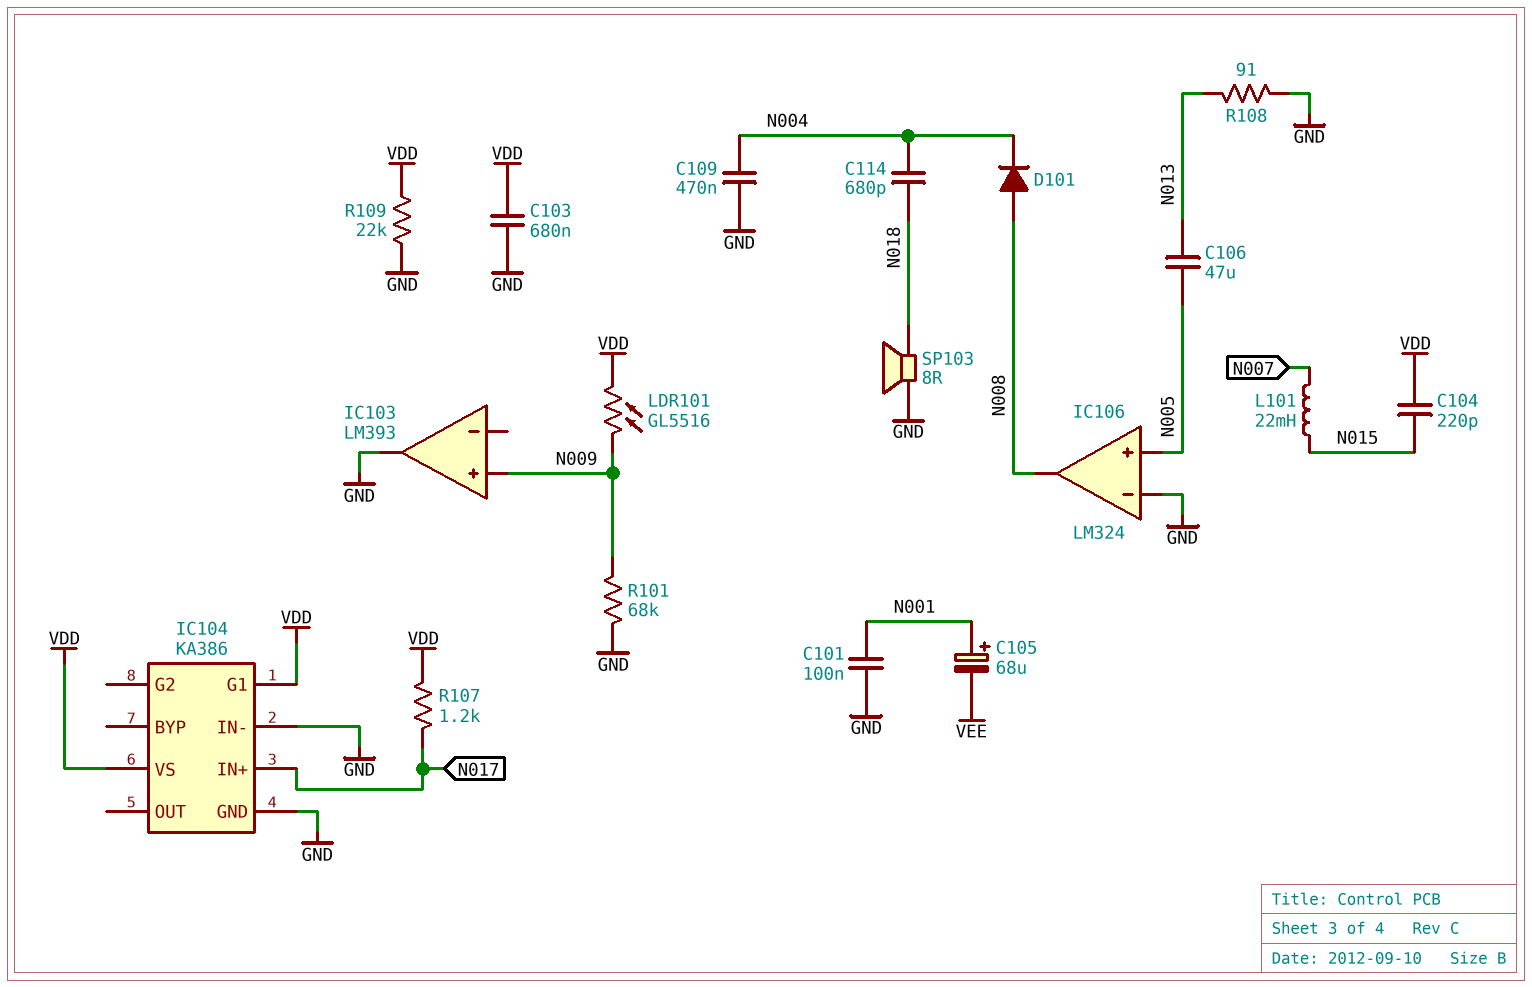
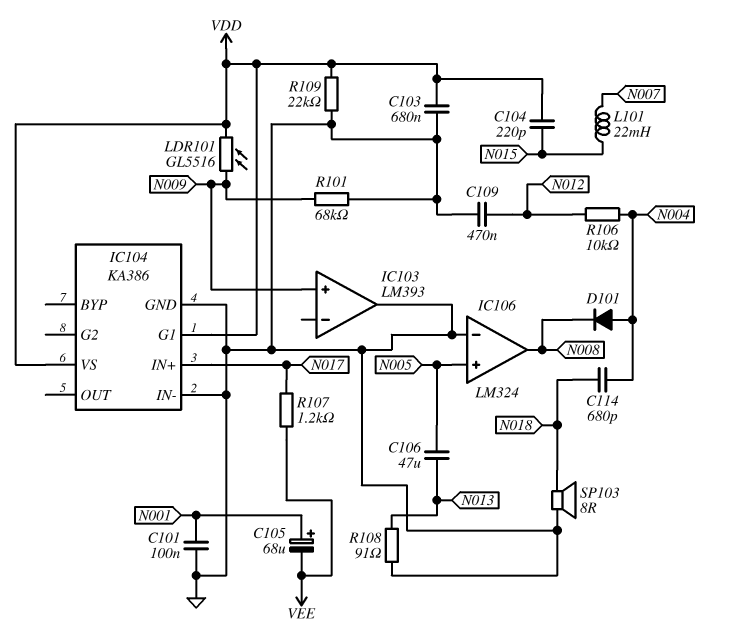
C109: 470nF (GND, N004) -> 470nF (GND, N012)
D101: diode (A N008, K N004) -> diode (A N004, K N008)
R106: none -> 10k (N004, N012)
R107: 1.2k (N017, VDD) -> 1.2k (N017, VEE)

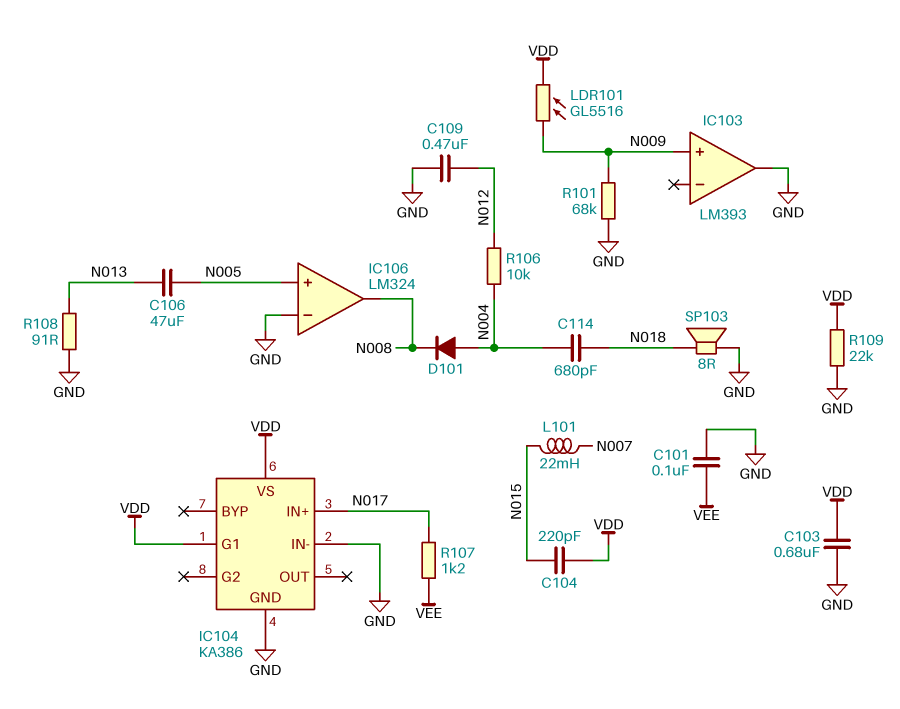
C101: 100nF (GND, N001) -> 100nF (GND, VEE)
C105: 68uF (plus N001, minus VEE) -> none

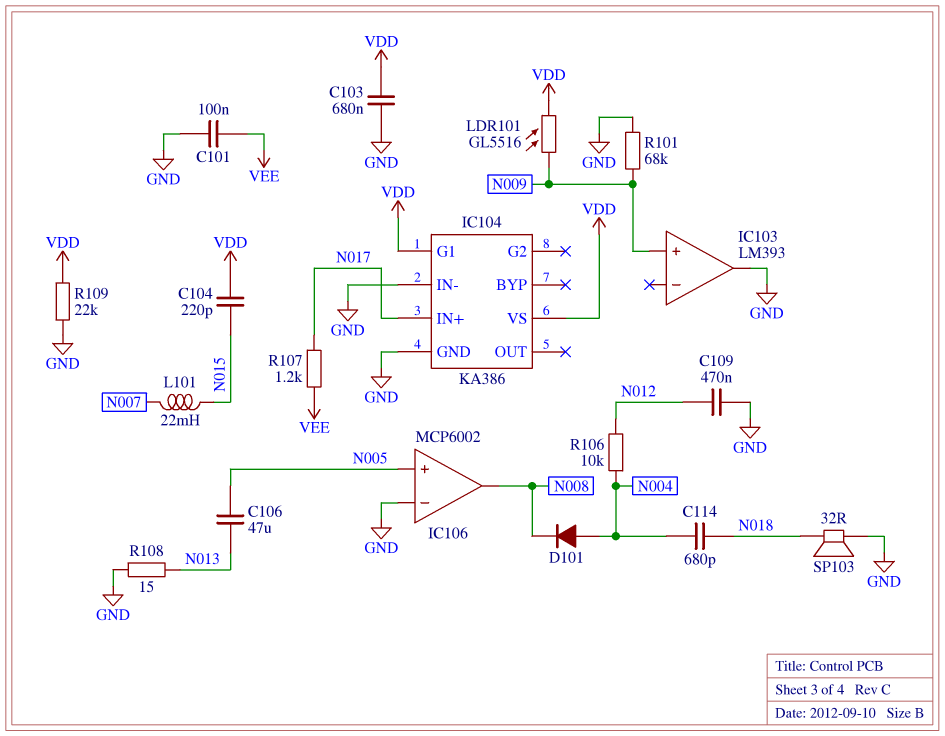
IC106: LM324 -> MCP6002
R108: 91 (GND, N013) -> 15 (GND, N013)
SP103: speaker 8R (GND, N018) -> speaker 32R (GND, N018)

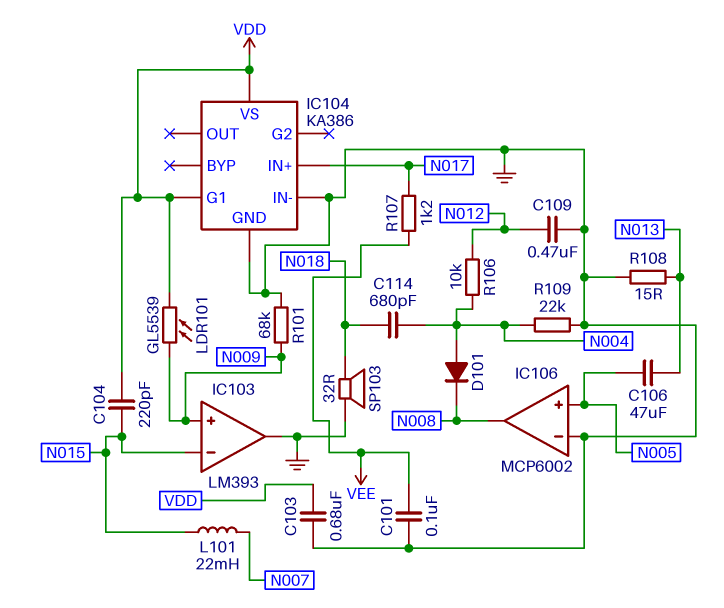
IC103 pin in-: none -> N015
LDR101: GL5516 (N009, VDD) -> GL5539 (N009, VDD)
R109: 22k (GND, VDD) -> 22k (GND, N004)

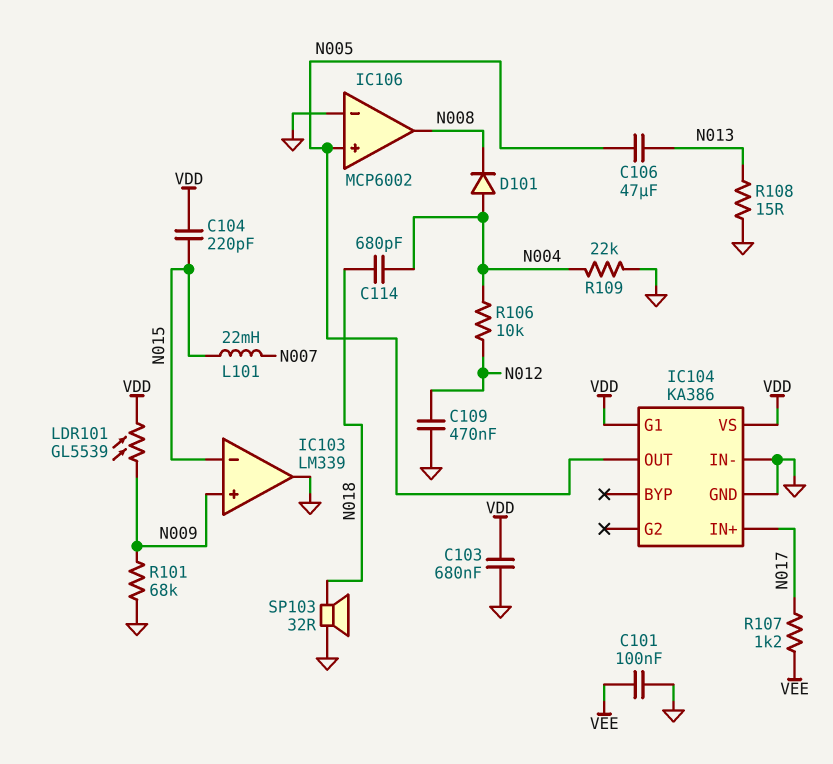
IC103: LM393 -> LM339
IC104 pin OUT: none -> N005

